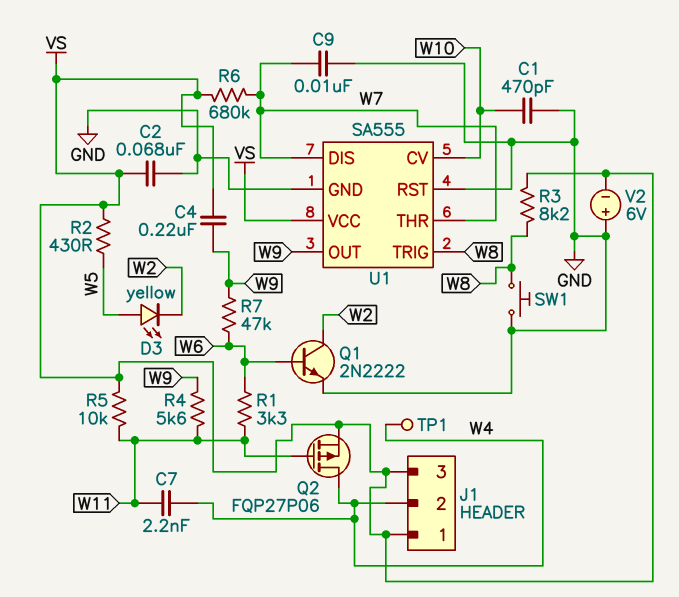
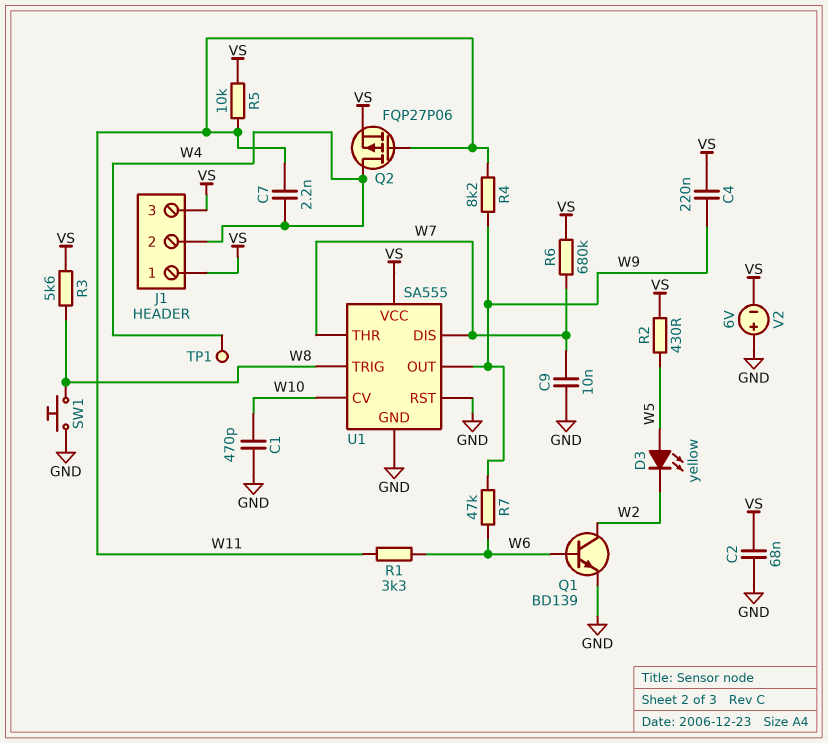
Q1: NPN 2N2222 (B W6, C W2, E GND) -> NPN BD139 (B W6, C W2, E GND)
R3: 8.2k (VS, W8) -> 5.6k (VS, W8)
R4: 5.6k (W9, W11) -> 8.2k (W9, W11)

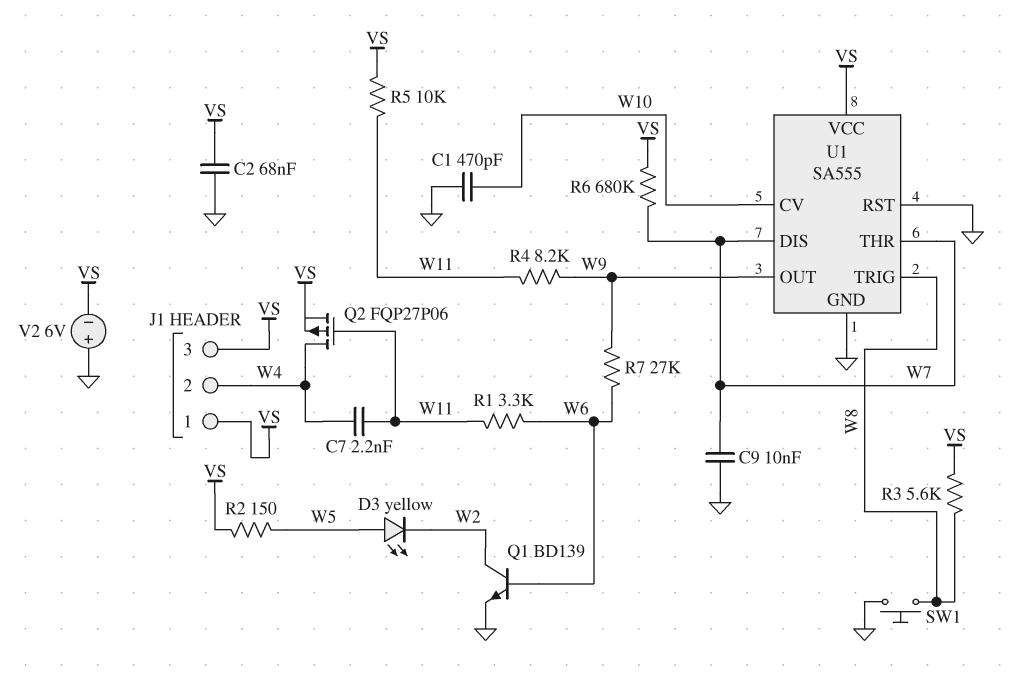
C4: 220nF (VS, W9) -> none
R2: 430 (VS, W5) -> 150 (VS, W5)
R7: 47k (W6, W9) -> 27k (W6, W9)
TP1: test point (W4) -> none

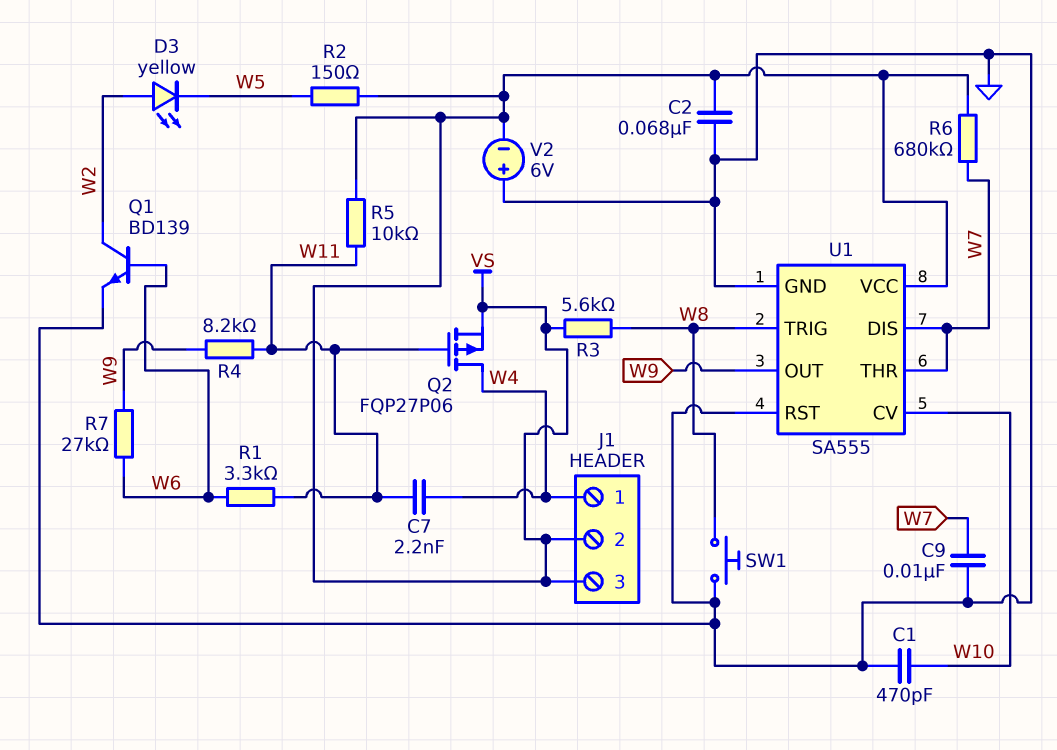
D3: LED yellow (A W5, K W2) -> LED yellow (A W2, K W5)
J1 pin 1: VS -> W4
J1 pin 2: W4 -> VS

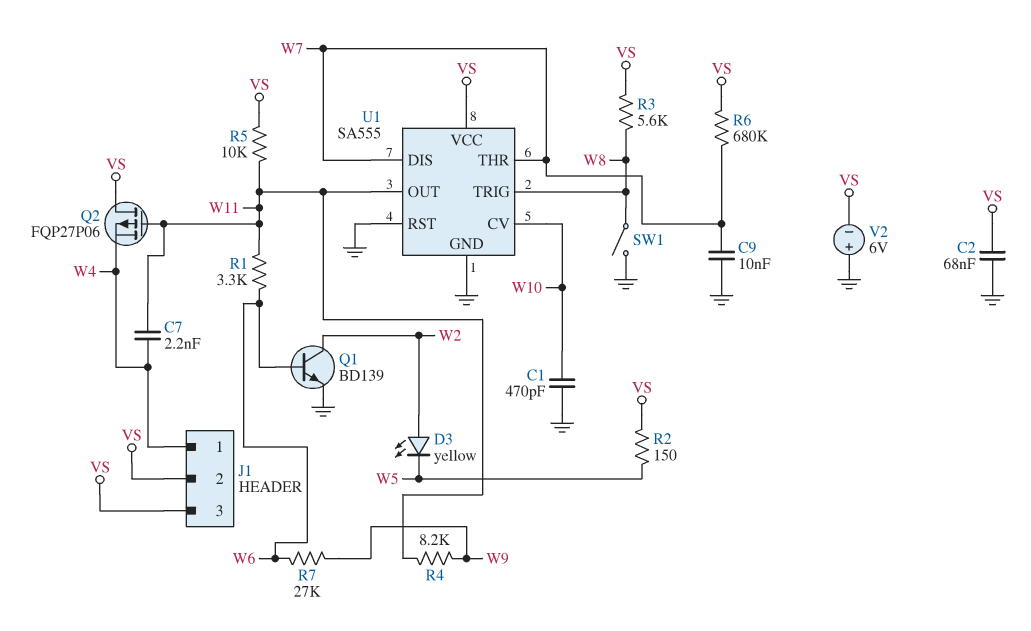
Q2: PMOS FQP27P06 (G W11, D W4, S VS) -> PMOS FQP27P06 (G W11, D VS, S W4)
SW1: button (GND, W8) -> switch (GND, W8)
U1 pin OUT: W9 -> W11

